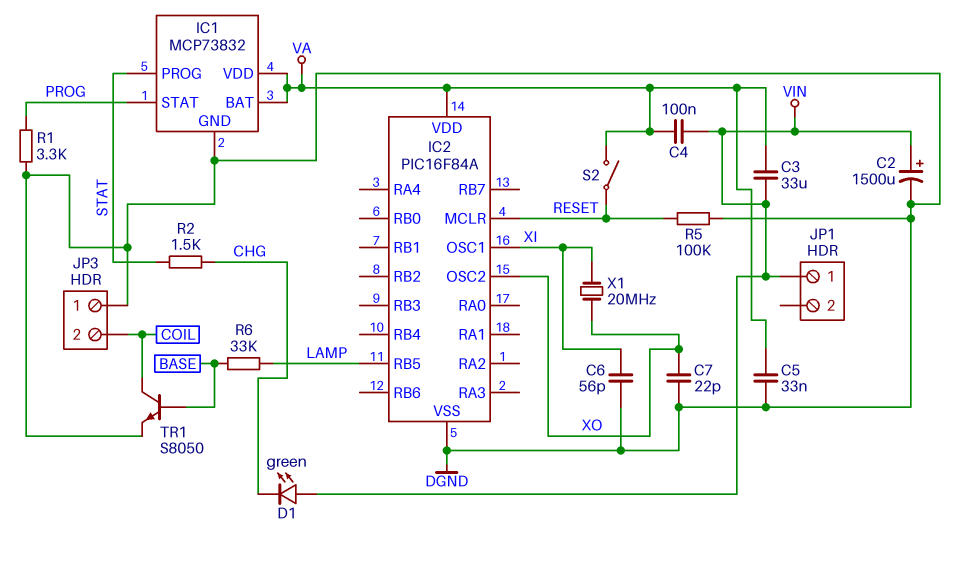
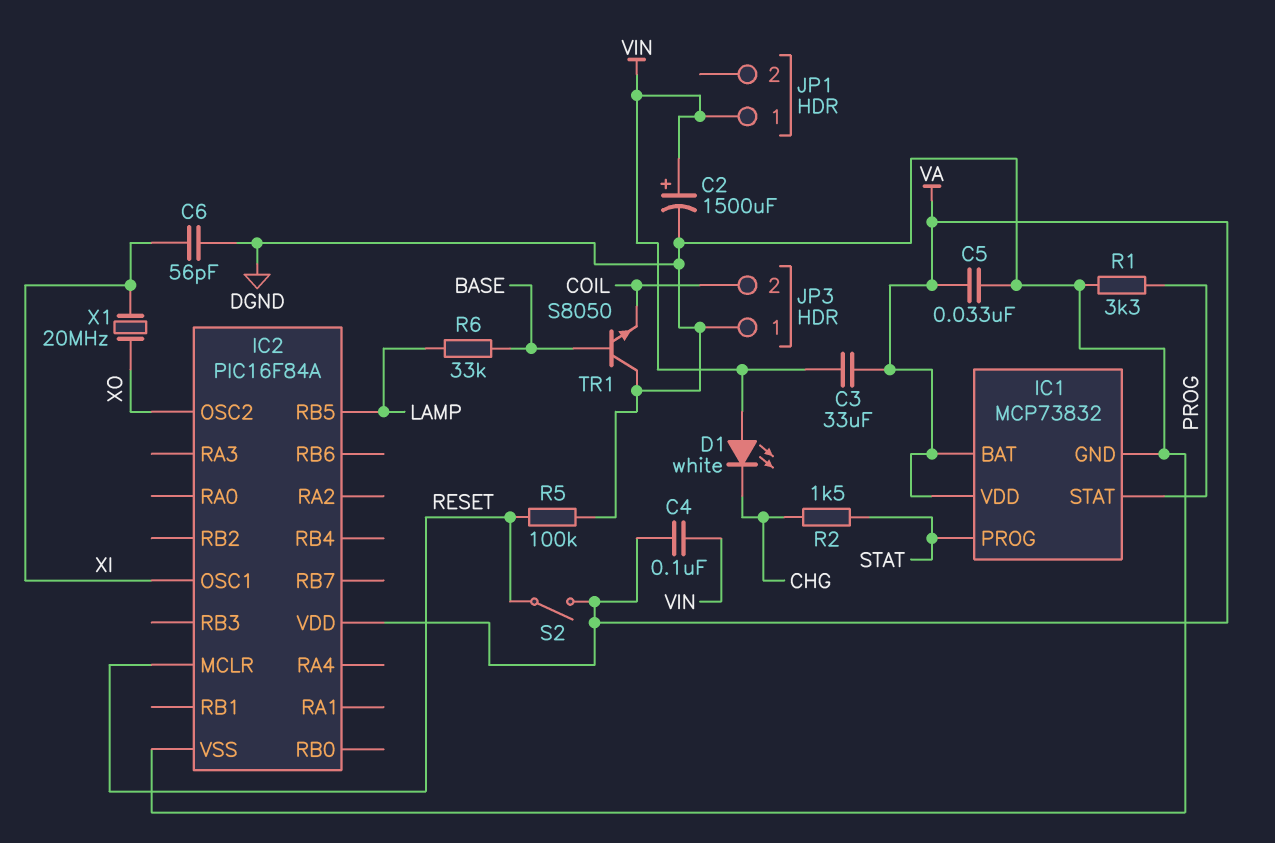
C7: 22pF (DGND, XO) -> none
D1: LED green (A VIN, K CHG) -> LED white (A VIN, K CHG)
TR1: NPN S8050 (B BASE, C COIL, E DGND) -> NPN S8050 (B BASE, C DGND, E COIL)

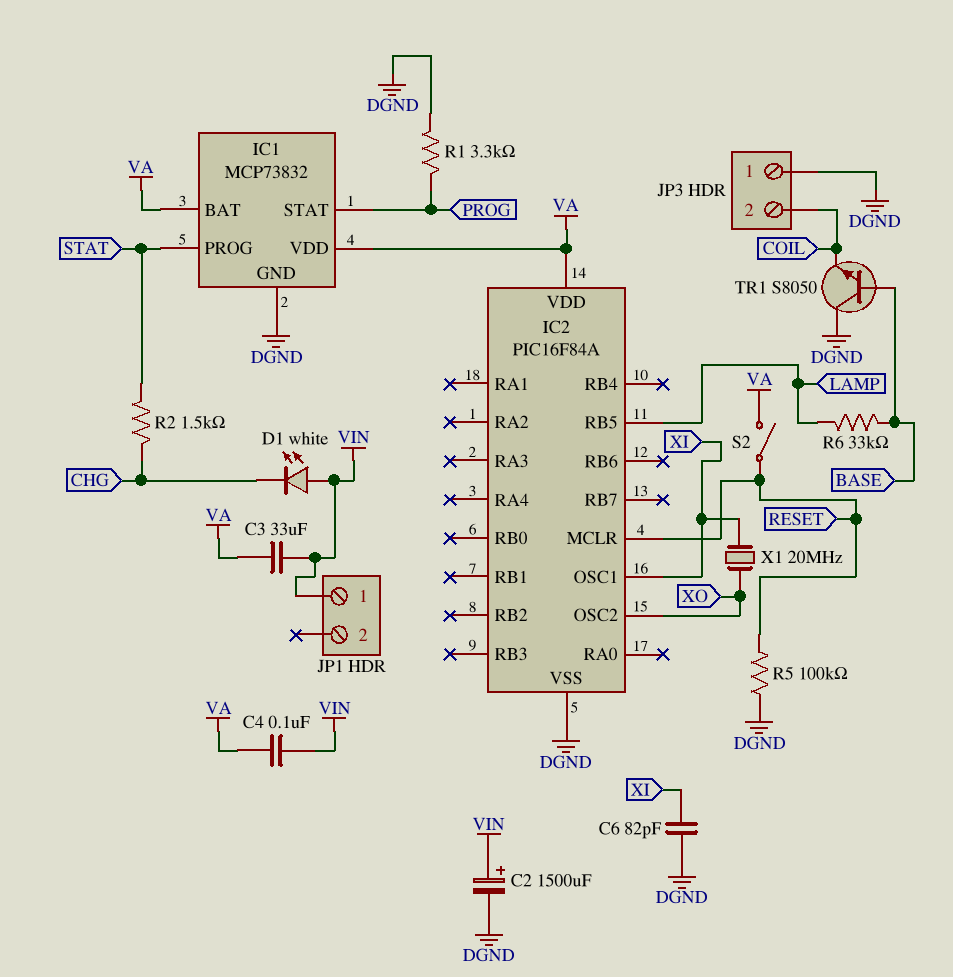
C5: 33nF (DGND, VA) -> none
C6: 56pF (DGND, XI) -> 82pF (DGND, XI)

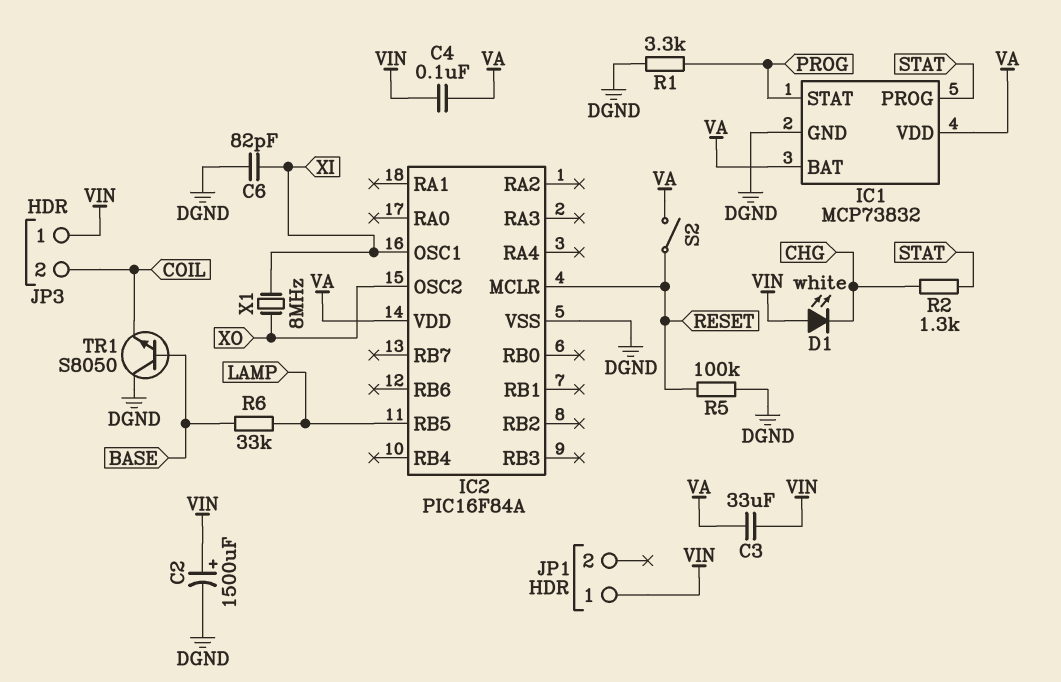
JP3 pin 1: DGND -> VIN
R2: 1.5k (CHG, STAT) -> 1.3k (CHG, STAT)
X1: 20MHz (XI, XO) -> 8MHz (XI, XO)

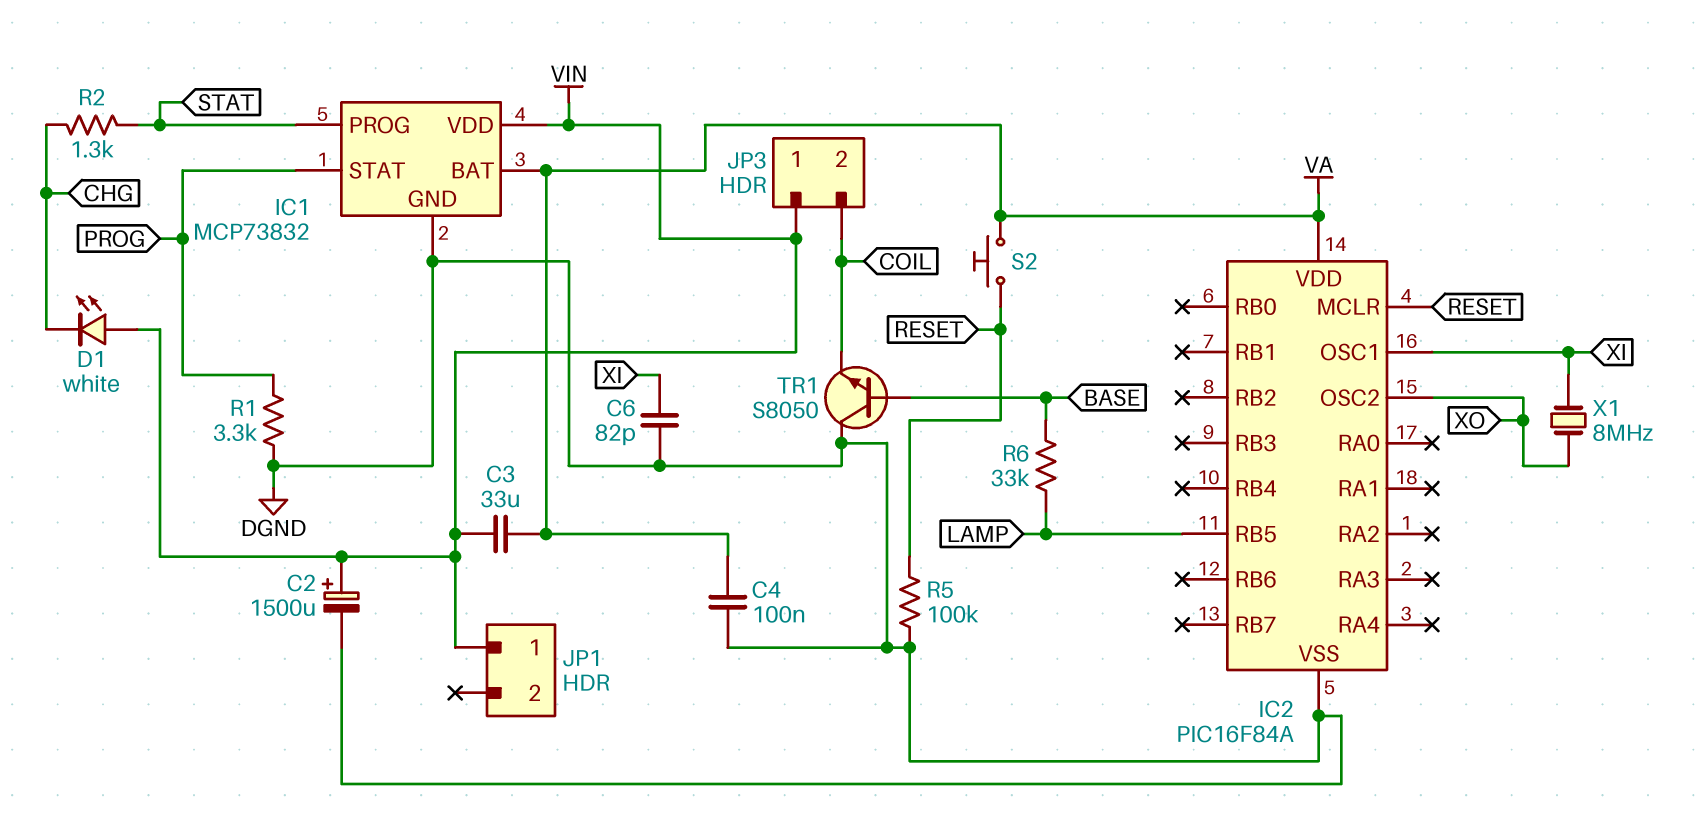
C4: 100nF (VA, VIN) -> 100nF (DGND, VA)
IC1 pin VDD: VA -> VIN
S2: switch (RESET, VA) -> button (RESET, VA)

